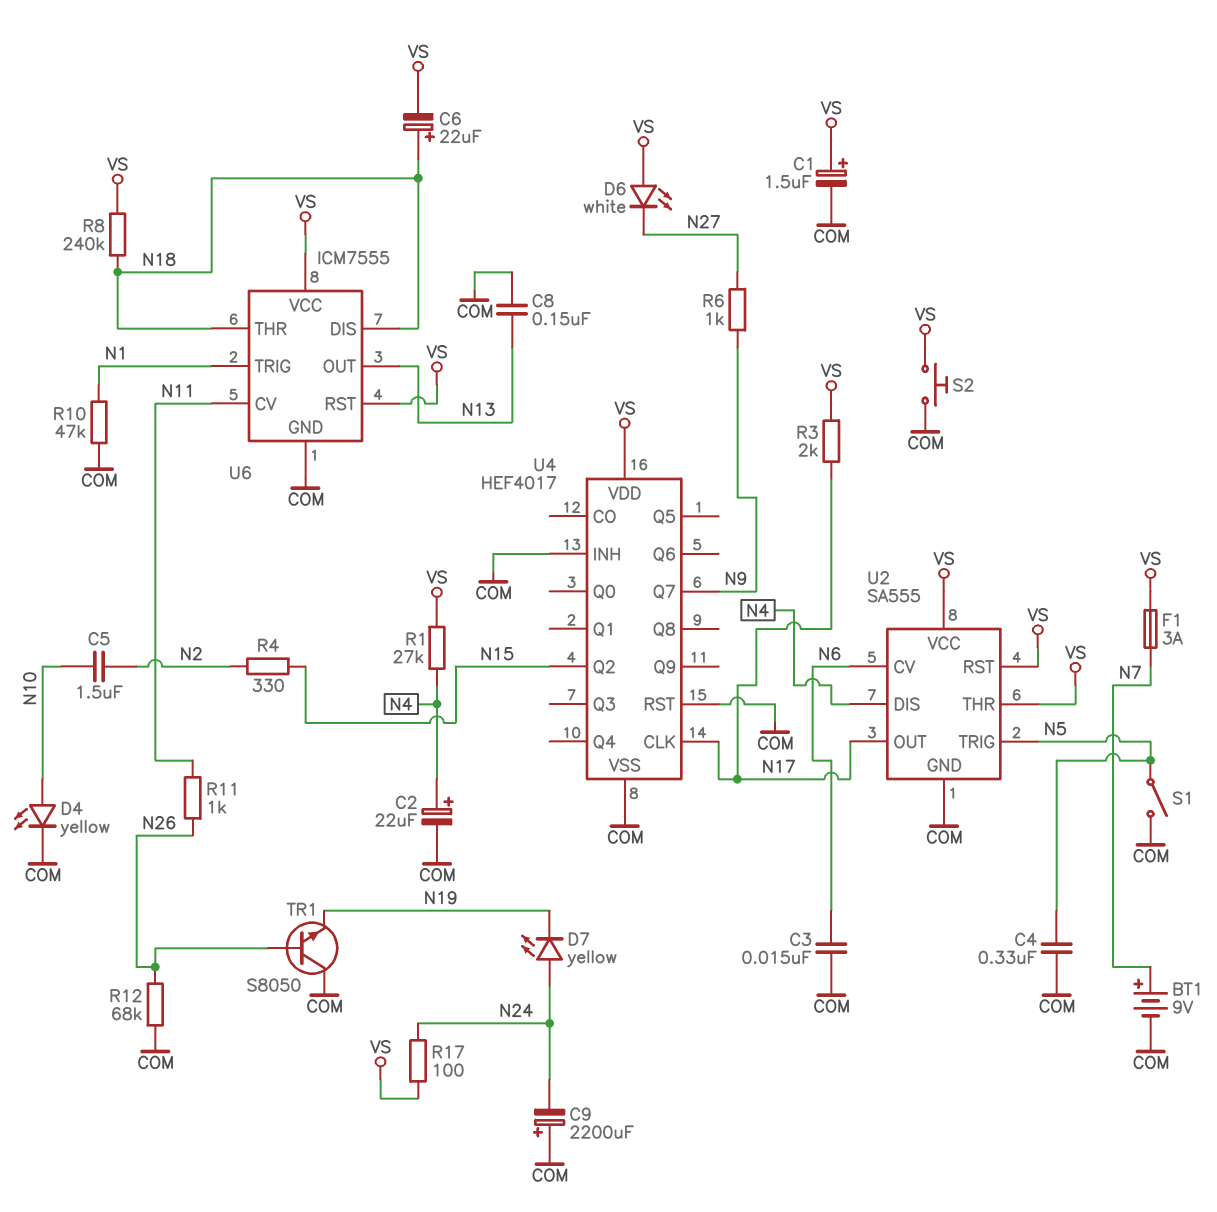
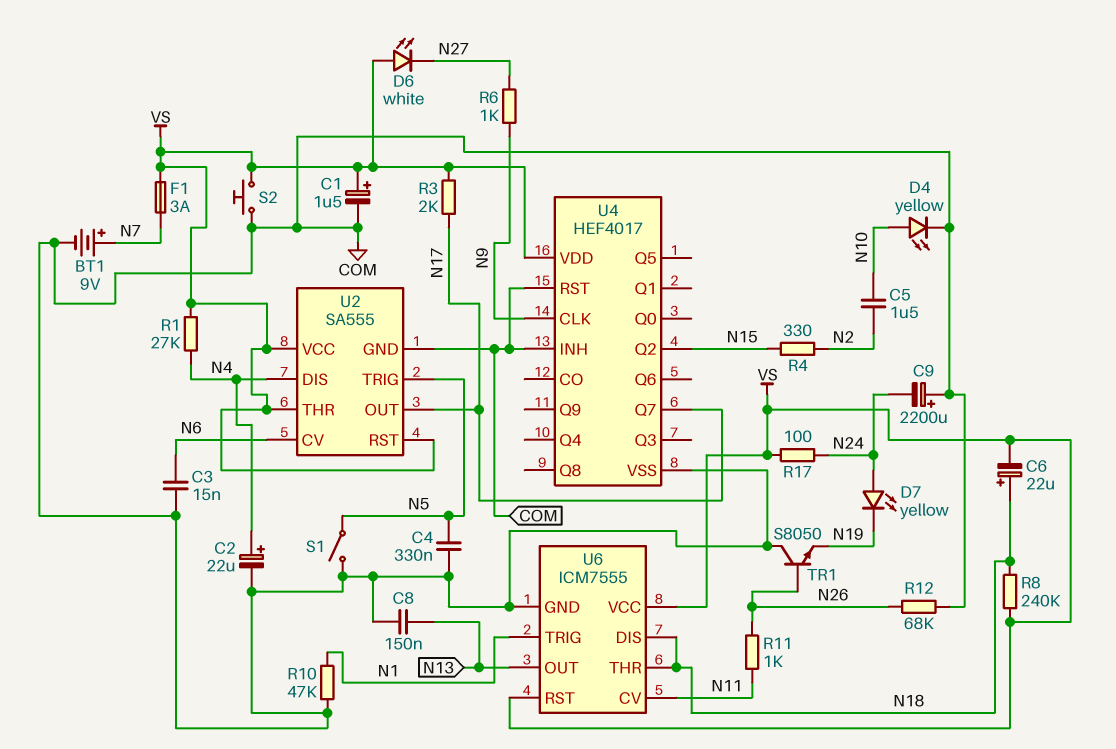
U4 pin CLK: N17 -> N9
U4 pin Q7: N9 -> N17

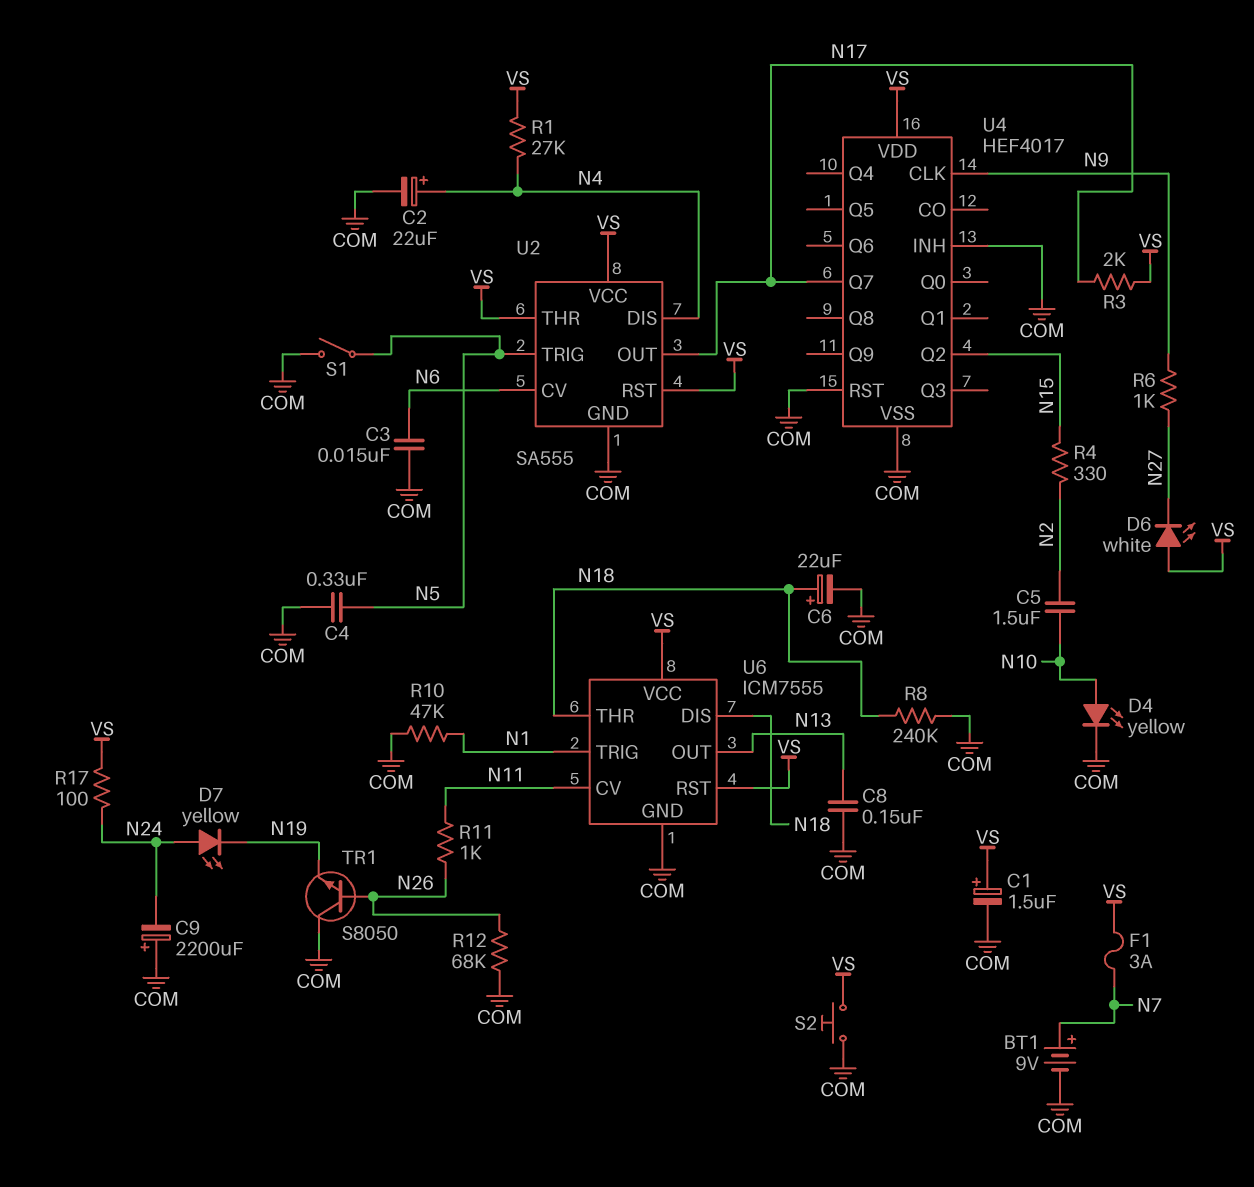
C6: 22uF (plus N18, minus VS) -> 22uF (plus N18, minus COM)
R8: 240k (N18, VS) -> 240k (COM, N18)

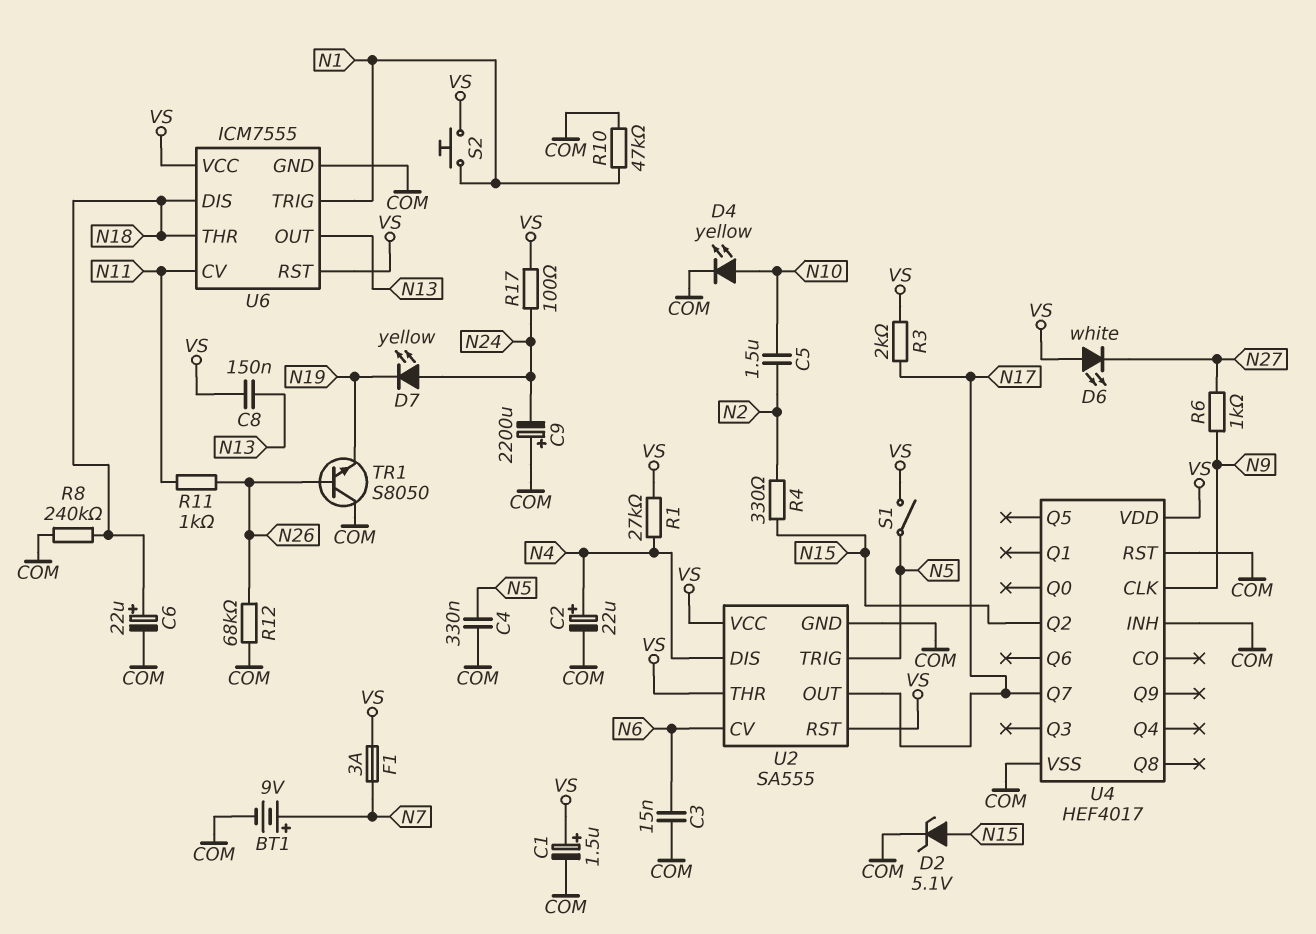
C8: 150nF (COM, N13) -> 150nF (N13, VS)
D2: none -> zener 5.1V (A N15, K COM)
S1: switch (COM, N5) -> switch (N5, VS)
S2: button (COM, VS) -> button (N1, VS)

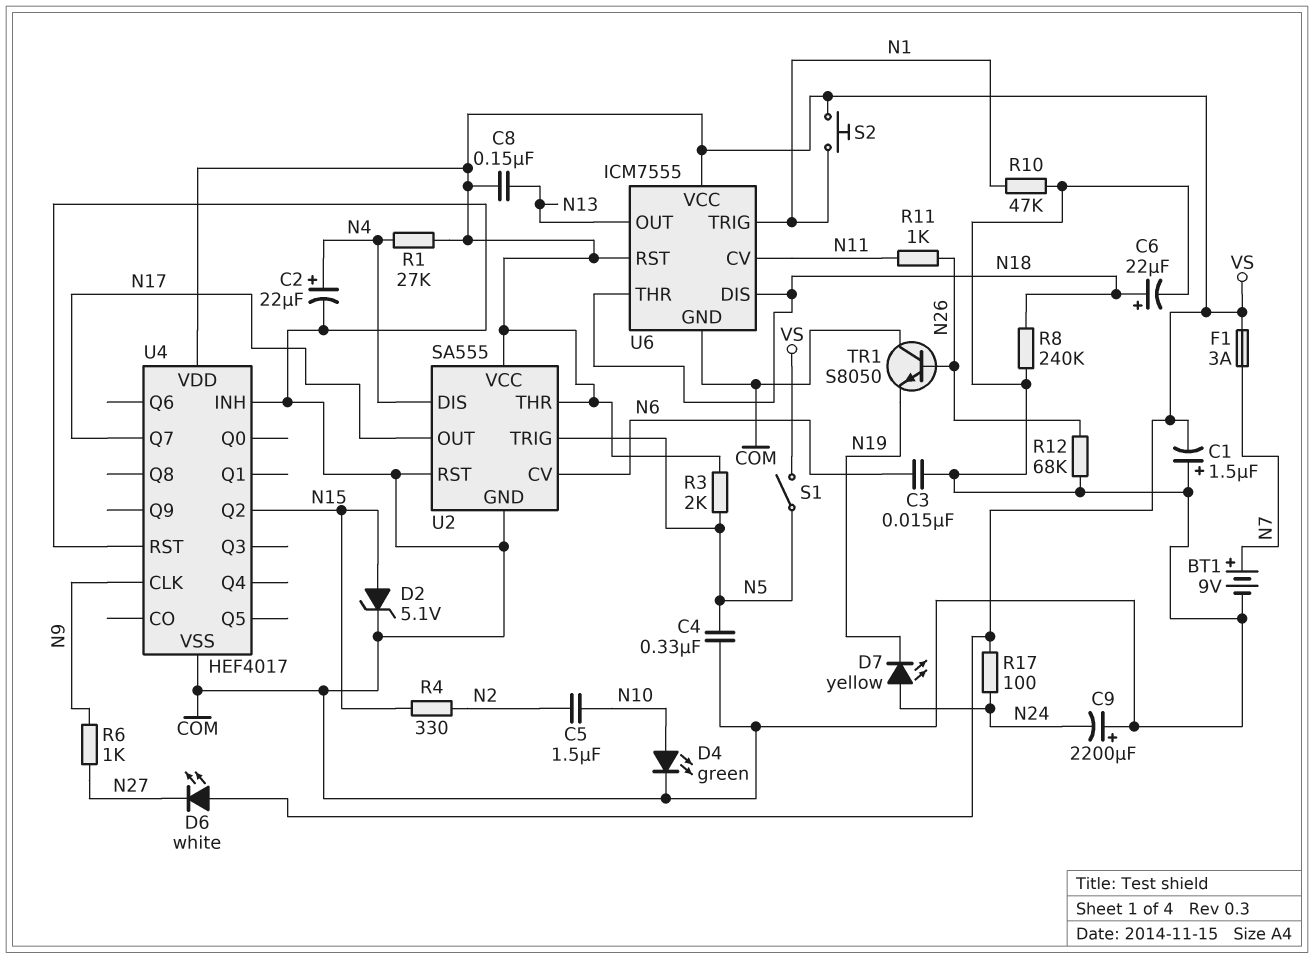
C1: 1.5uF (plus VS, minus COM) -> 1.5uF (plus COM, minus VS)
D4: LED yellow (A N10, K COM) -> LED green (A N10, K COM)
R3: 2k (N17, VS) -> 2k (N5, VS)
U2 pin RST: VS -> COM

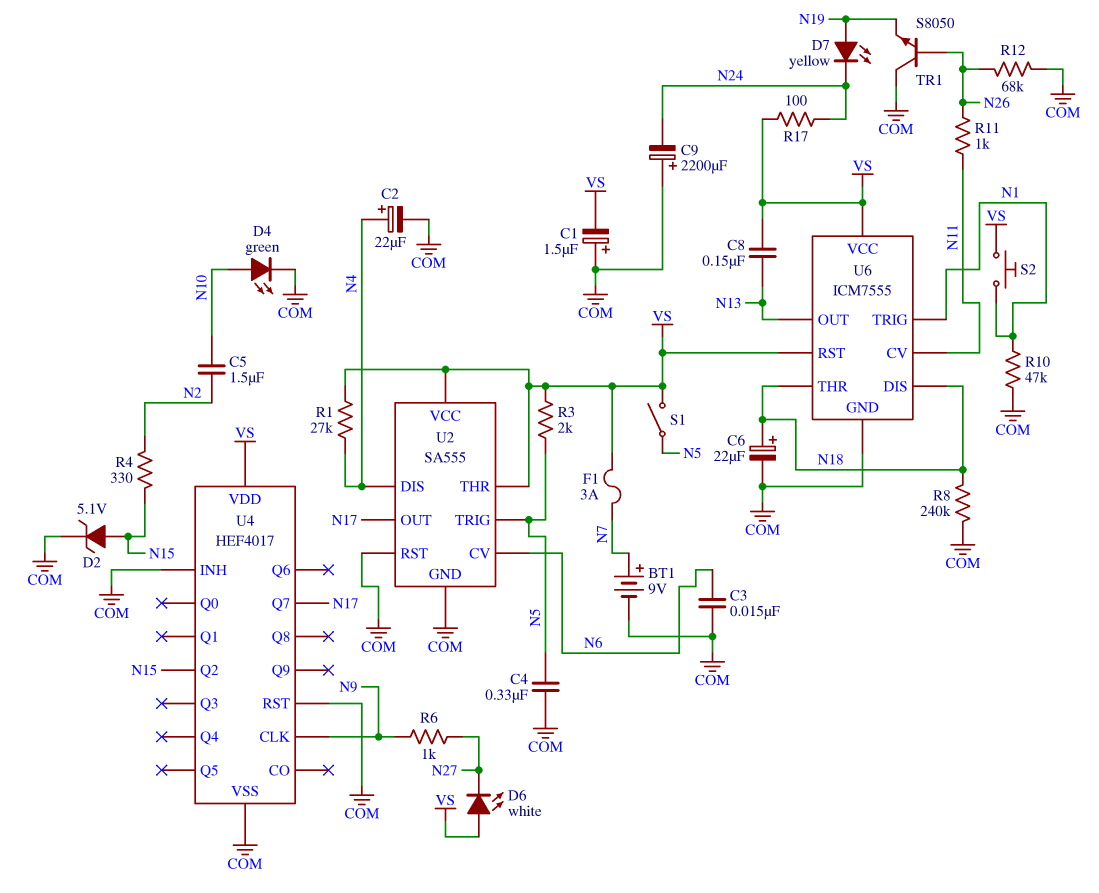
D7: LED yellow (A N24, K N19) -> LED yellow (A N19, K N24)

